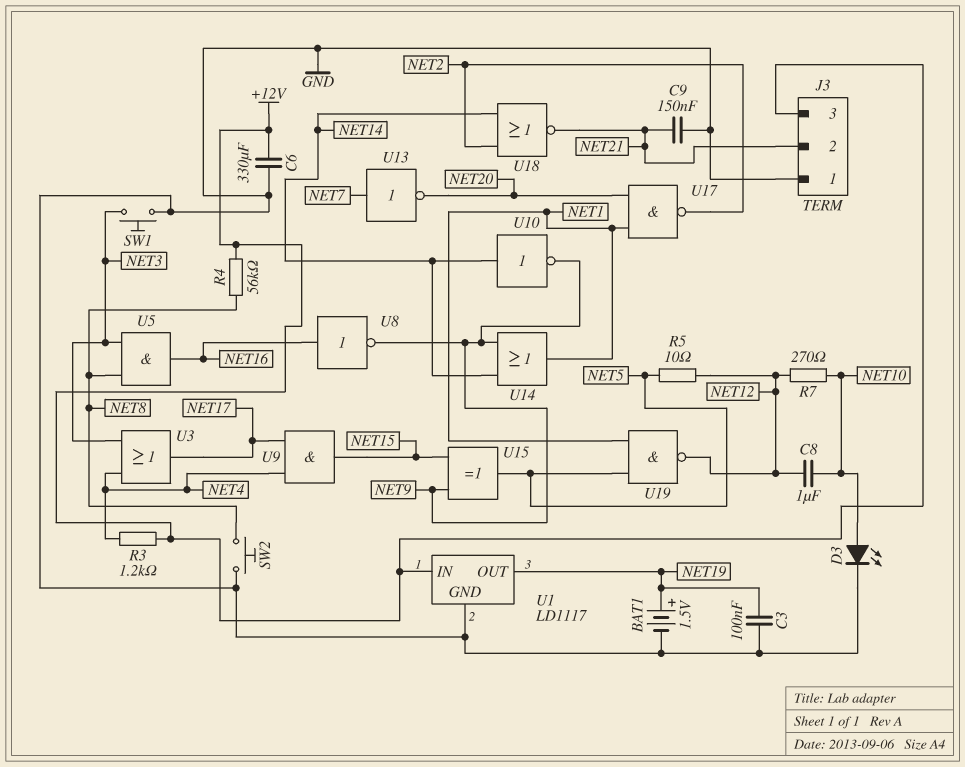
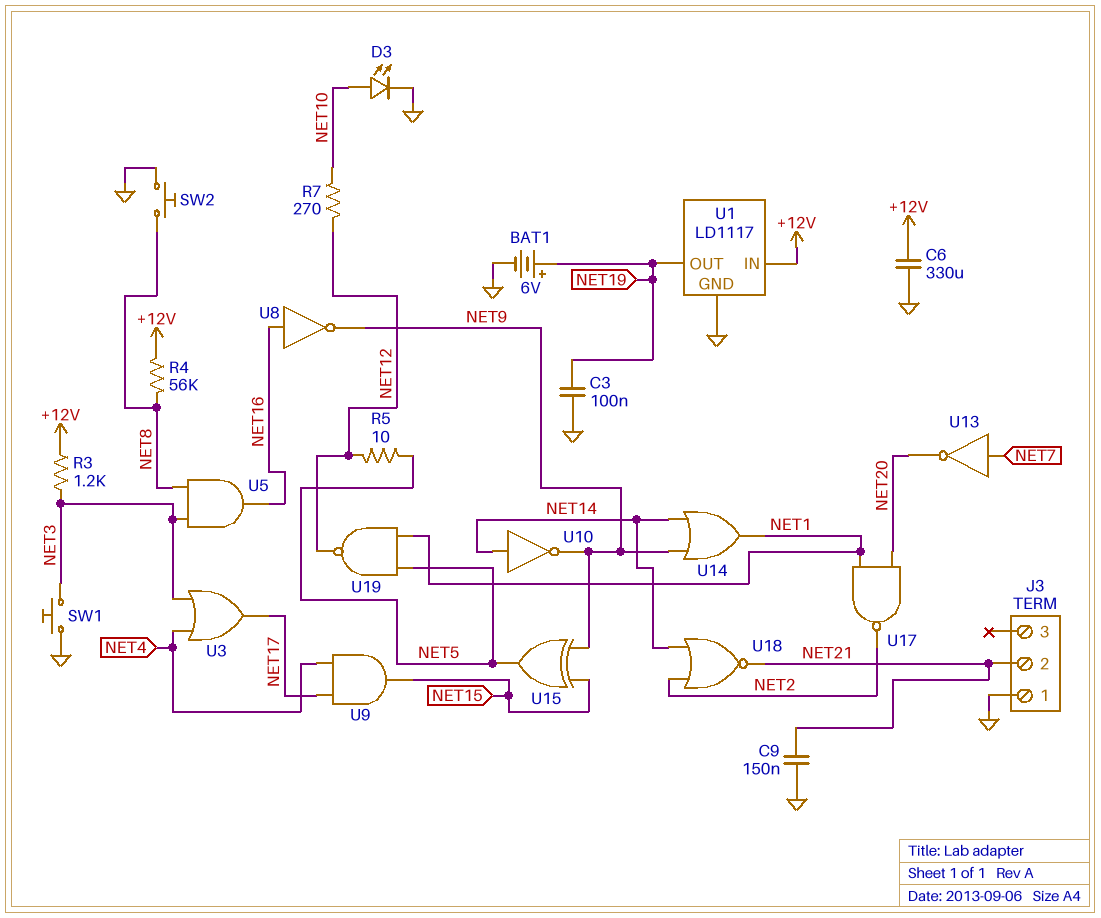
BAT1: 1.5V (plus NET19, minus GND) -> 6V (plus NET19, minus GND)
C8: 1uF (NET10, NET12) -> none
J3 pin 3: +12V -> none
R3: 1.2k (+12V, NET4) -> 1.2k (+12V, NET3)

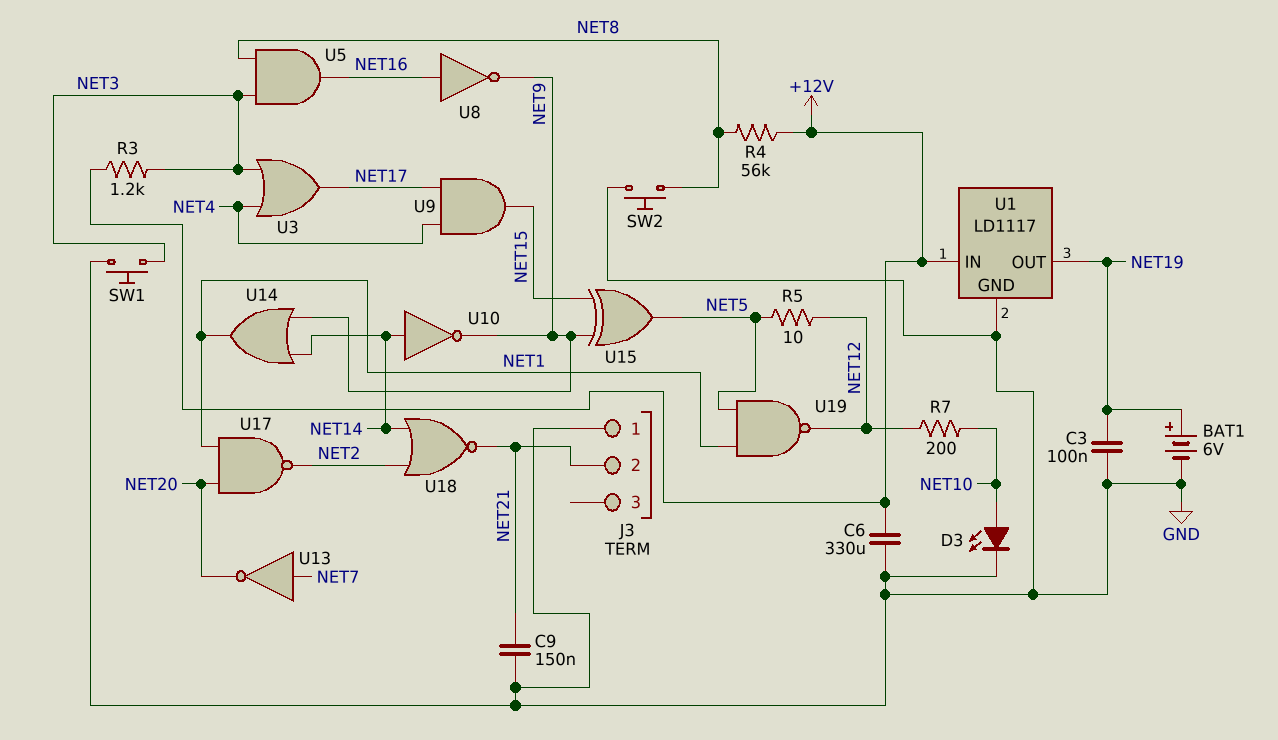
R7: 270 (NET10, NET12) -> 200 (NET10, NET12)

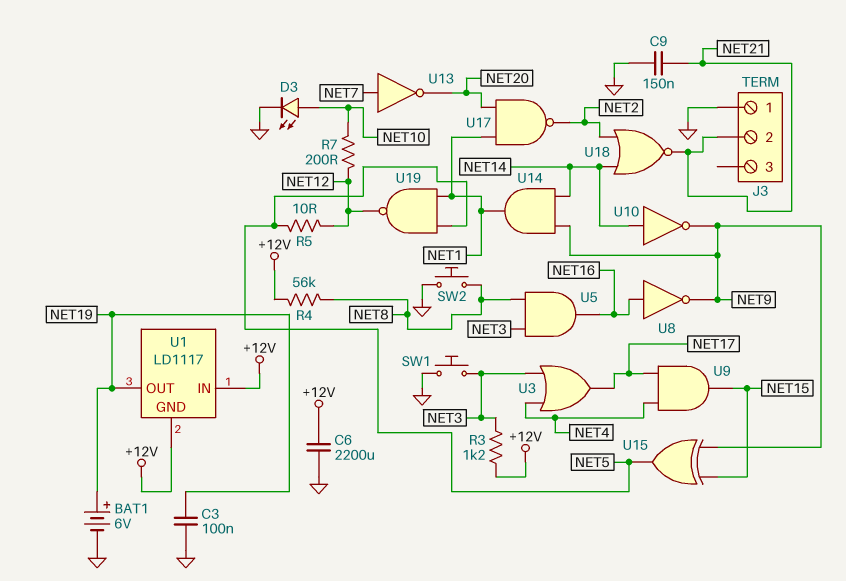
C6: 330uF (+12V, GND) -> 2200uF (+12V, GND)
U1 pin GND: GND -> +12V
U14: OR (in NET9, in NET14, out NET1) -> AND (in NET9, in NET14, out NET1)

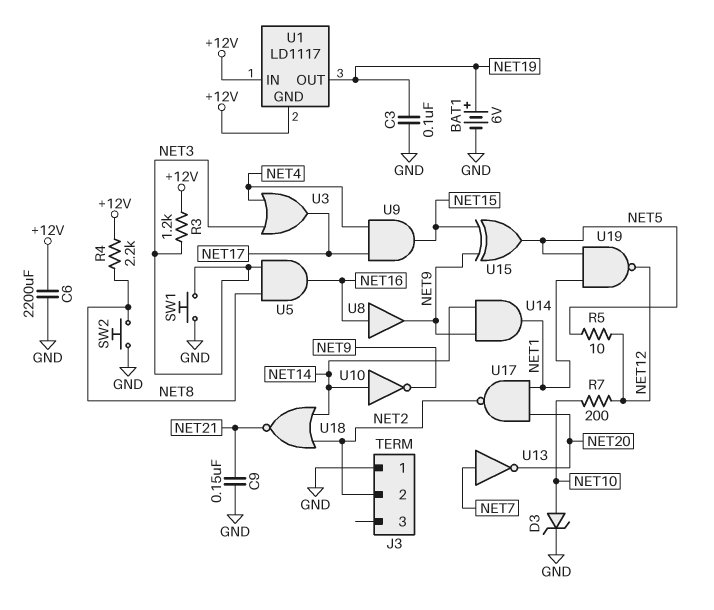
D3: LED (A NET10, K GND) -> zener (A NET10, K GND)
J3 pin 2: NET21 -> NET2
R4: 56k (+12V, NET8) -> 2.2k (+12V, NET8)
U8: NOT (in NET16, out NET9) -> buffer (in NET16, out NET9)

